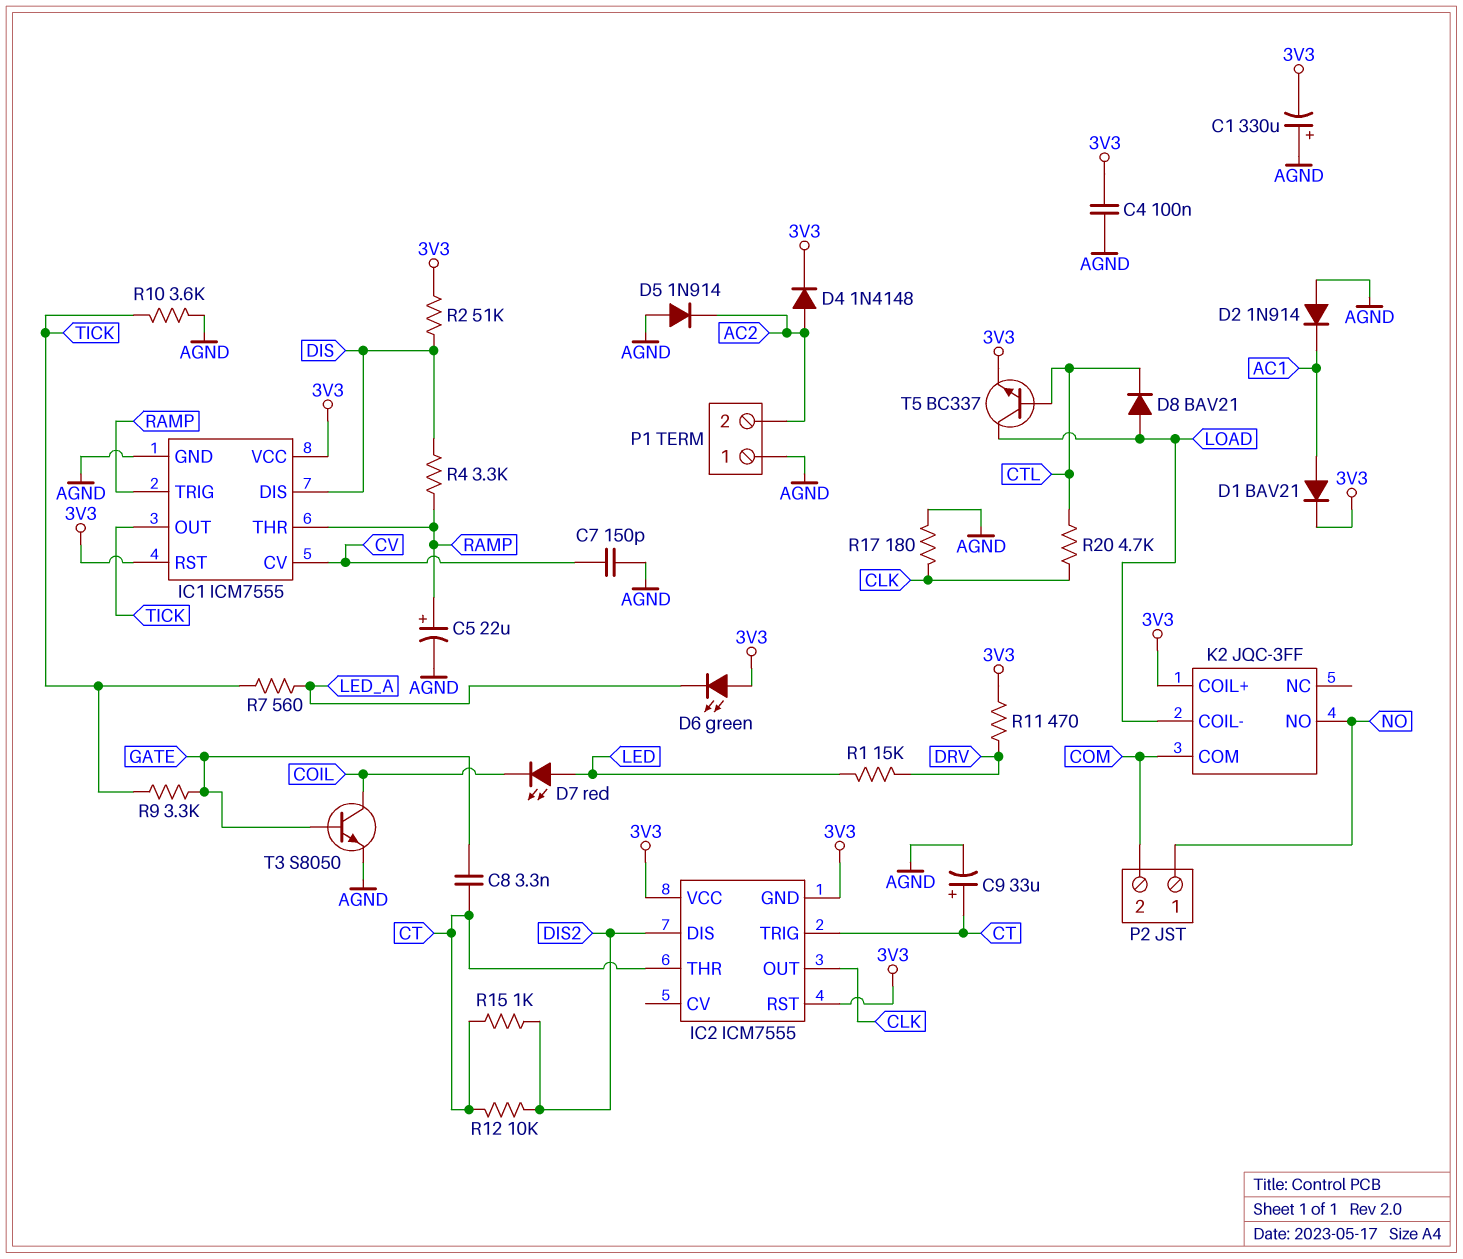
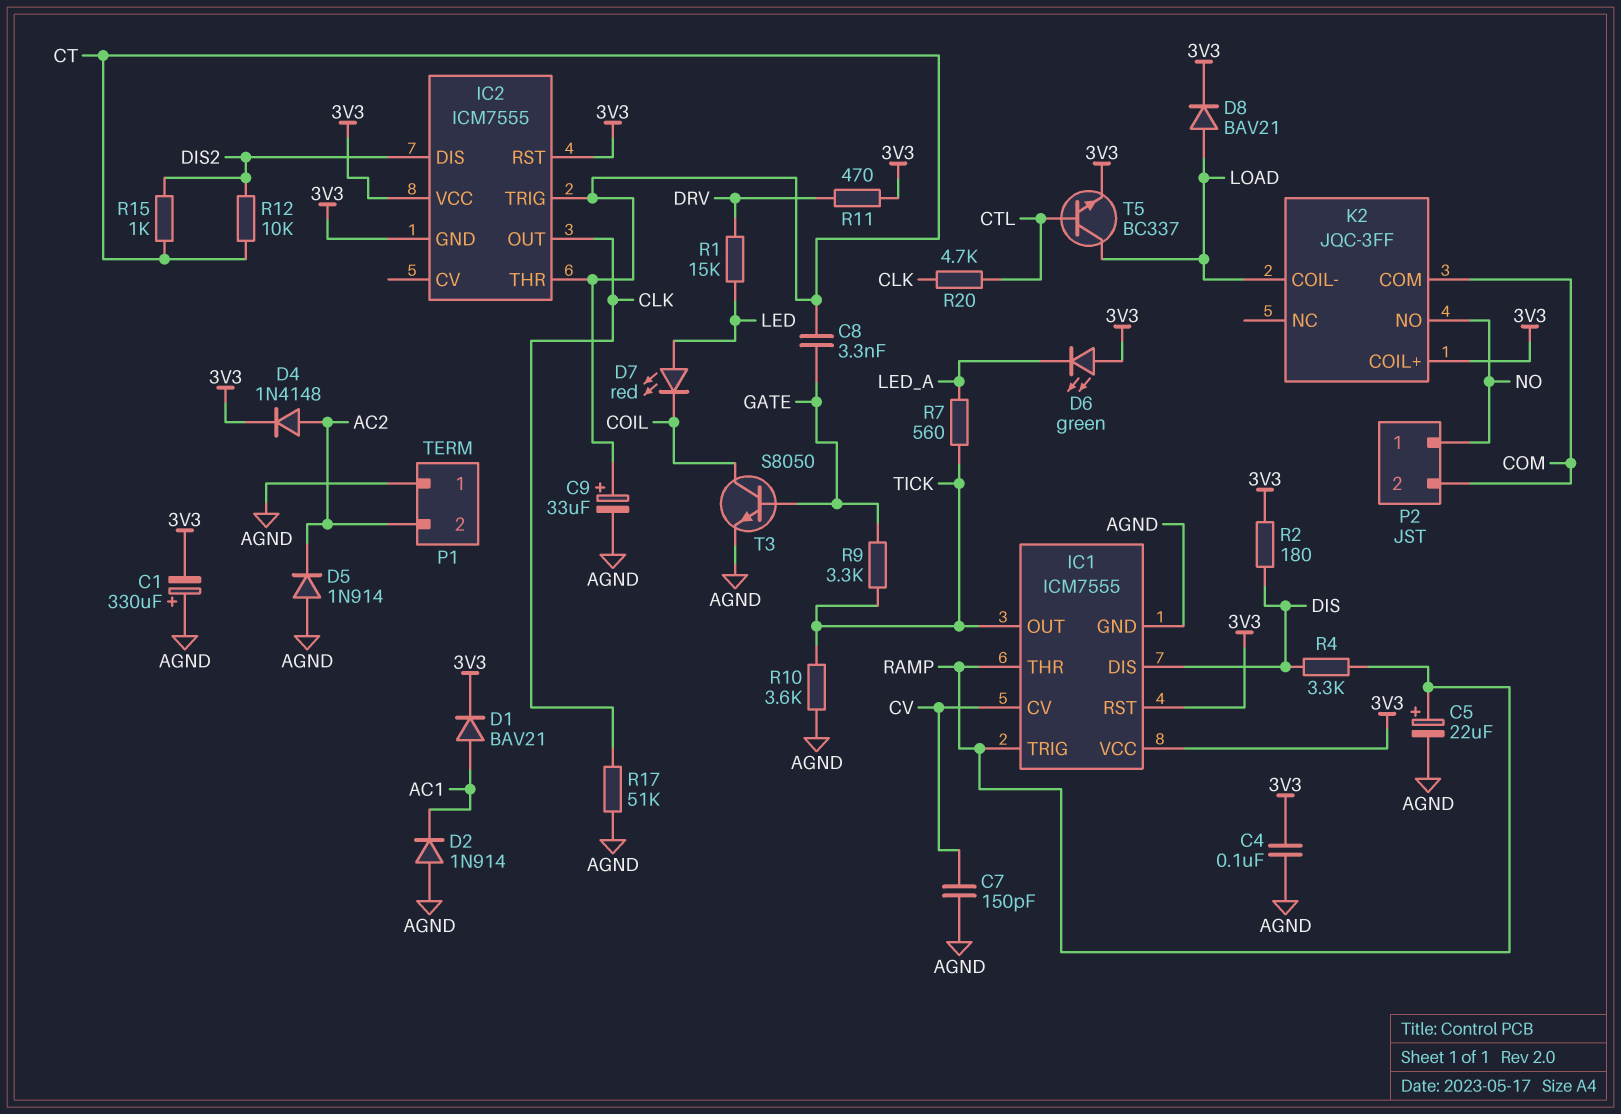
D8: diode BAV21 (A LOAD, K CTL) -> diode BAV21 (A LOAD, K 3V3)
R2: 51k (3V3, DIS) -> 180 (3V3, DIS)
R17: 180 (AGND, CLK) -> 51k (AGND, CLK)

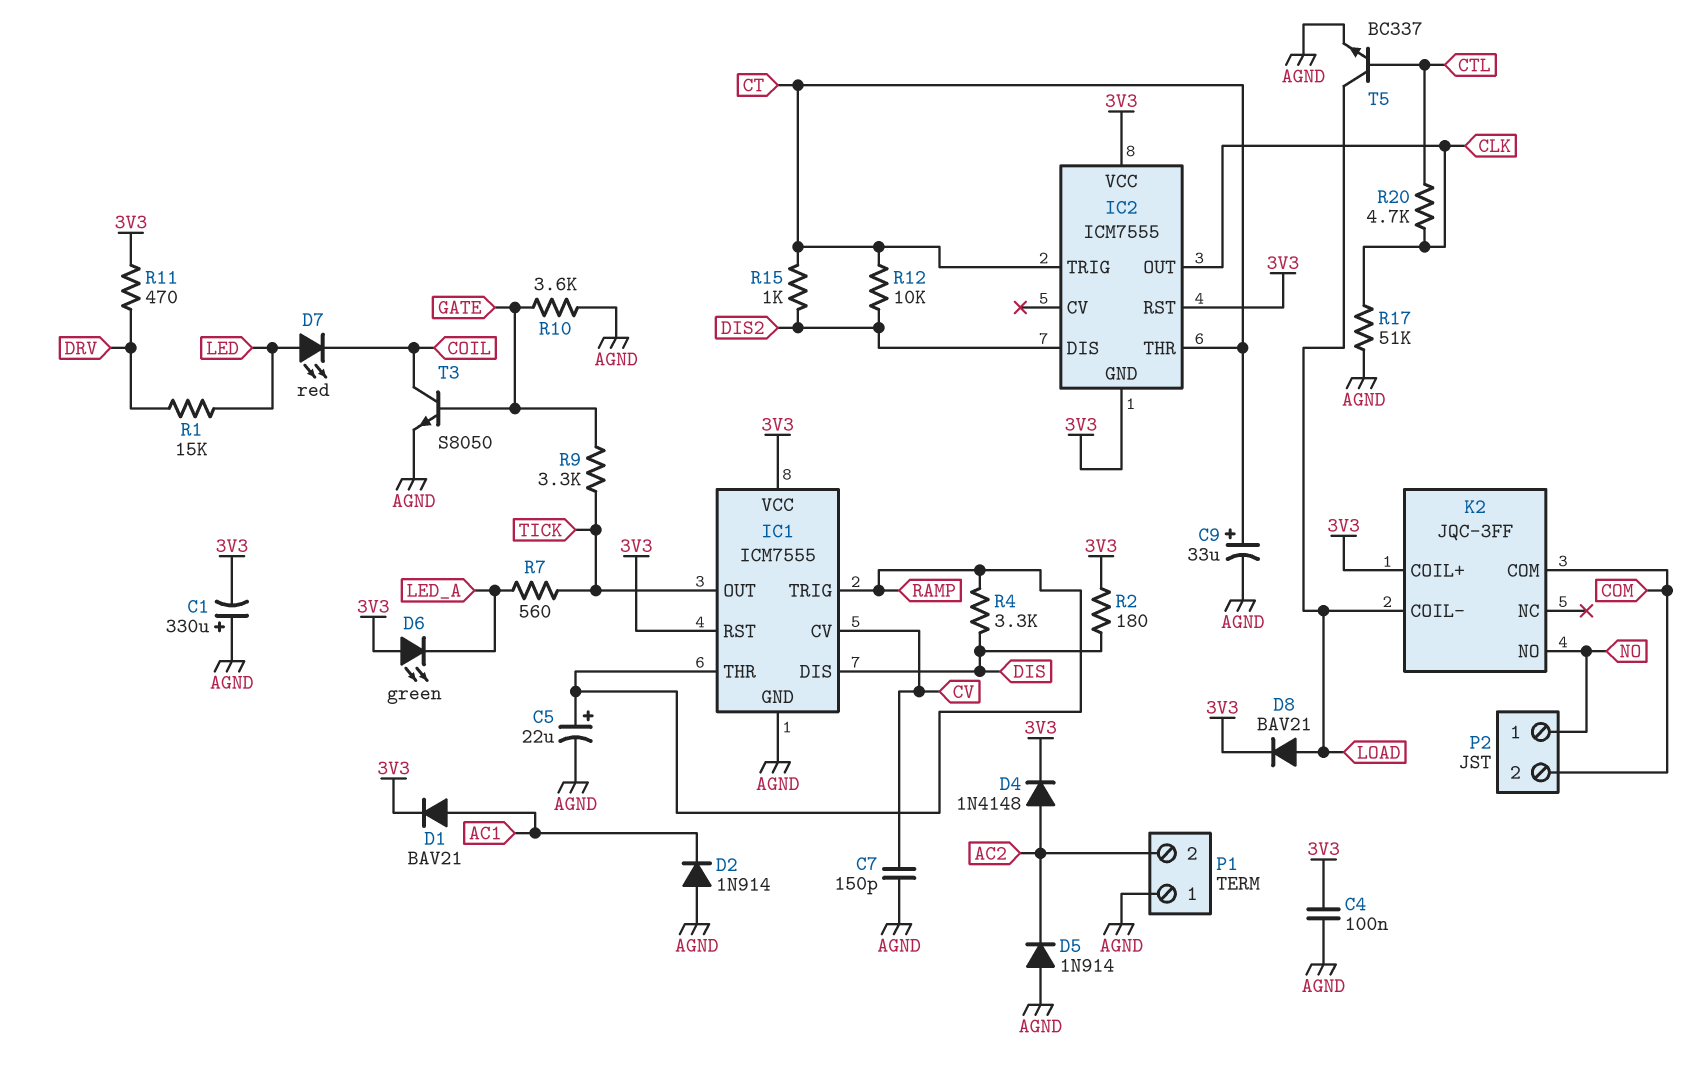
C8: 3.3nF (CT, GATE) -> none
R10: 3.6k (AGND, TICK) -> 3.6k (AGND, GATE)
T5: NPN BC337 (B CTL, C LOAD, E 3V3) -> NPN BC337 (B CTL, C LOAD, E AGND)

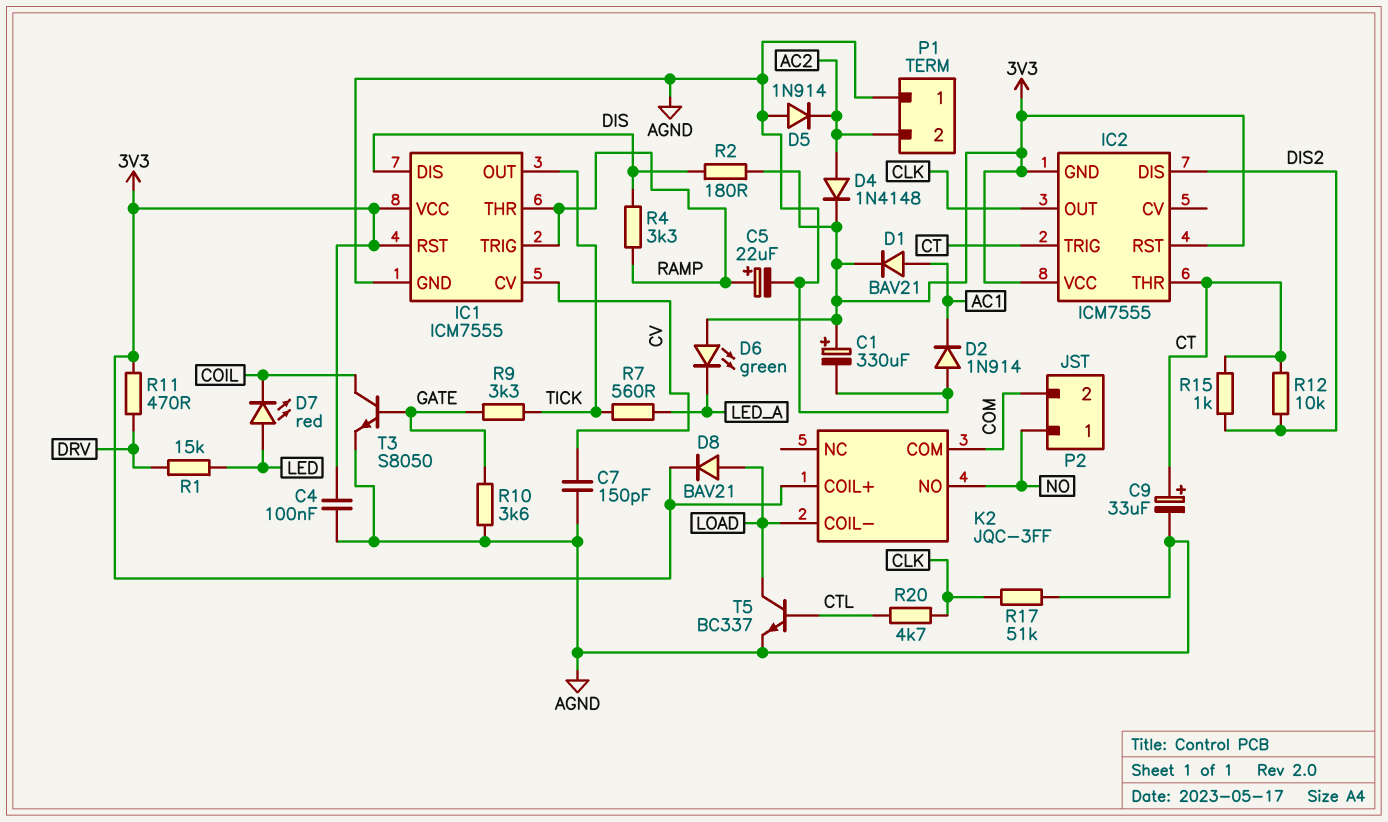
C1: 330uF (plus AGND, minus 3V3) -> 330uF (plus 3V3, minus AGND)

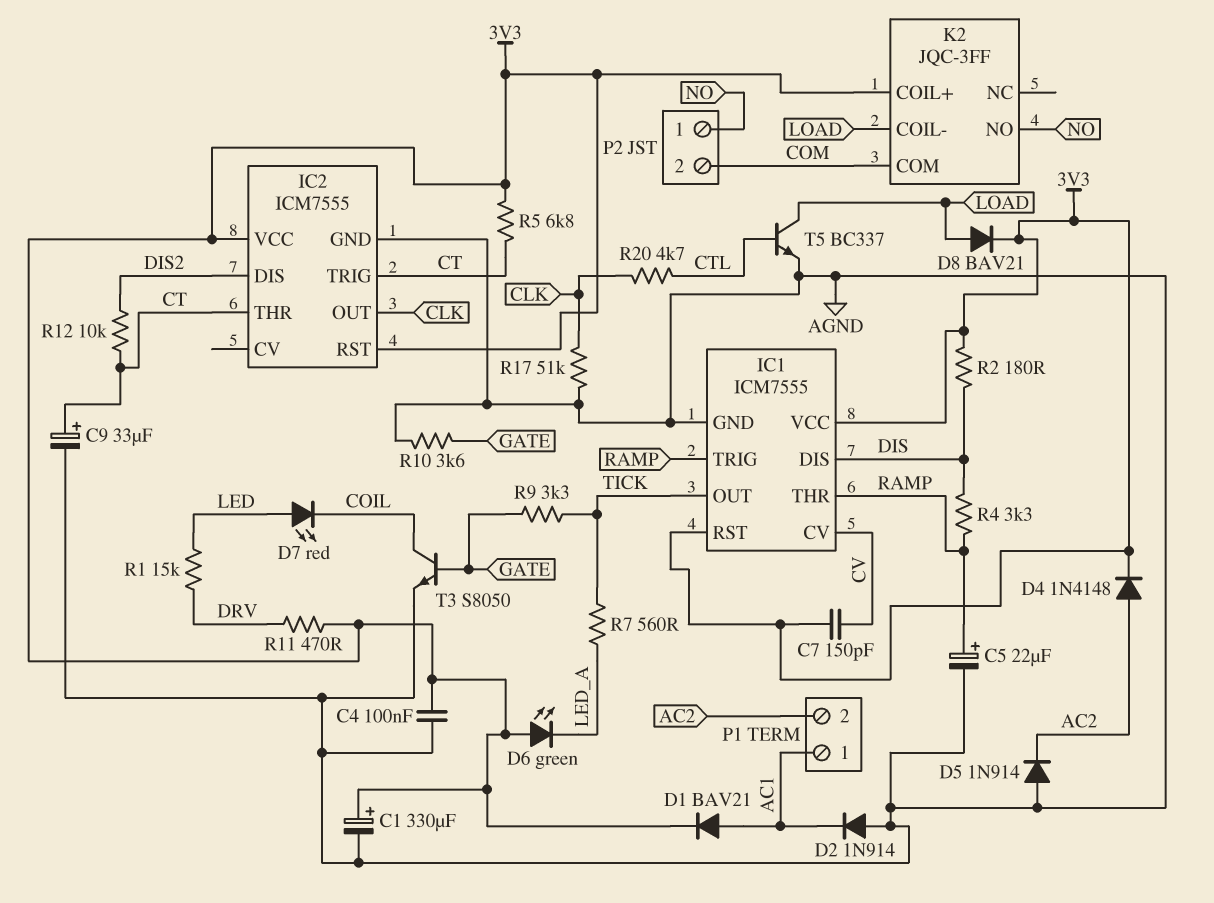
C7: 150pF (AGND, CV) -> 150pF (3V3, CV)
IC2 pin GND: 3V3 -> AGND
P1 pin 1: AGND -> AC1
R5: none -> 6.8k (3V3, CT)
R15: 1k (CT, DIS2) -> none

